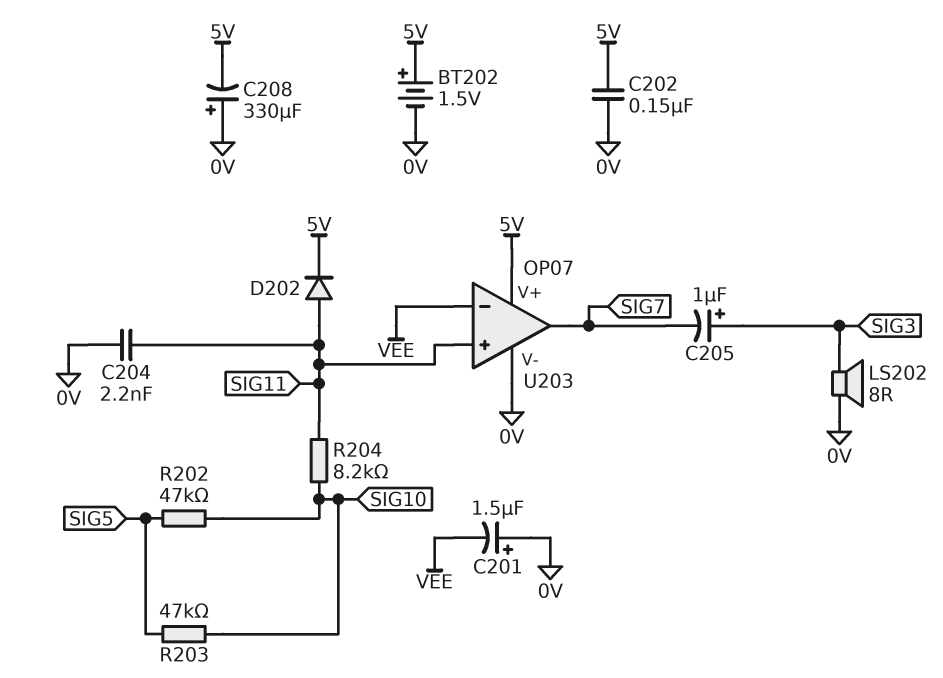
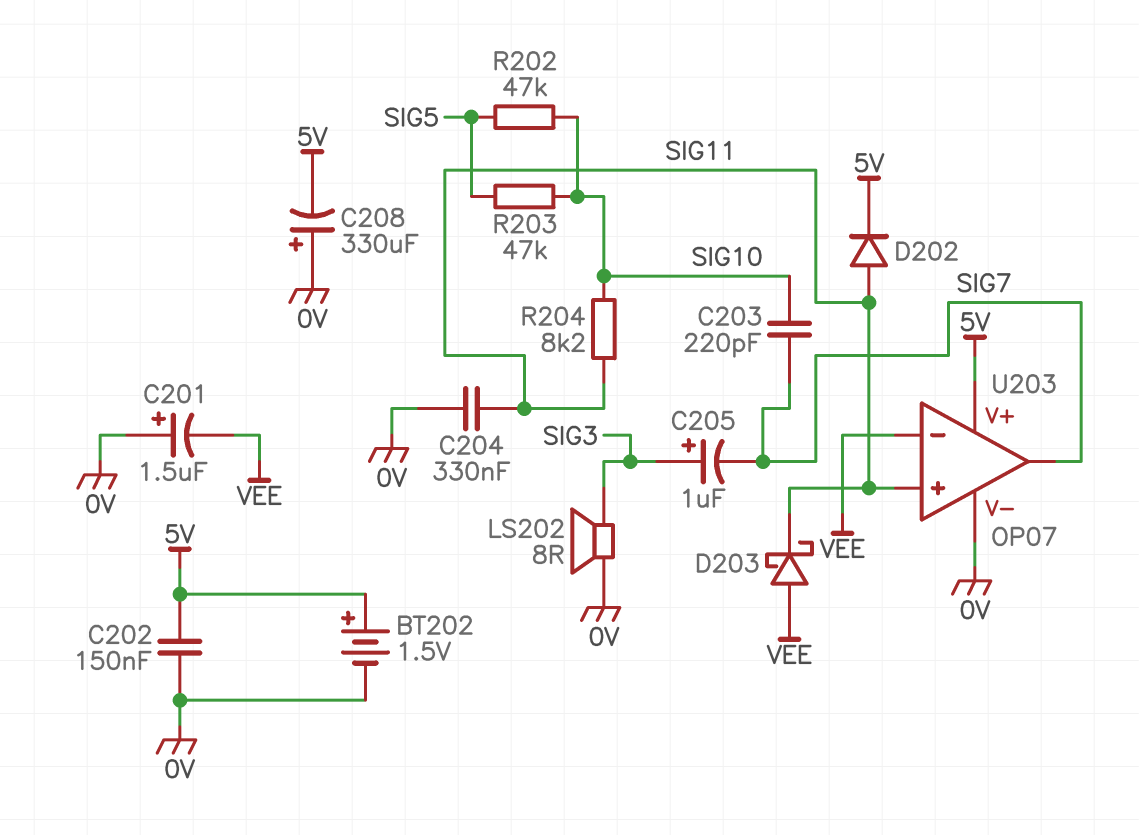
C203: none -> 220pF (SIG7, SIG10)
C204: 2.2nF (0V, SIG11) -> 330nF (0V, SIG11)
D203: none -> schottky (A VEE, K SIG11)

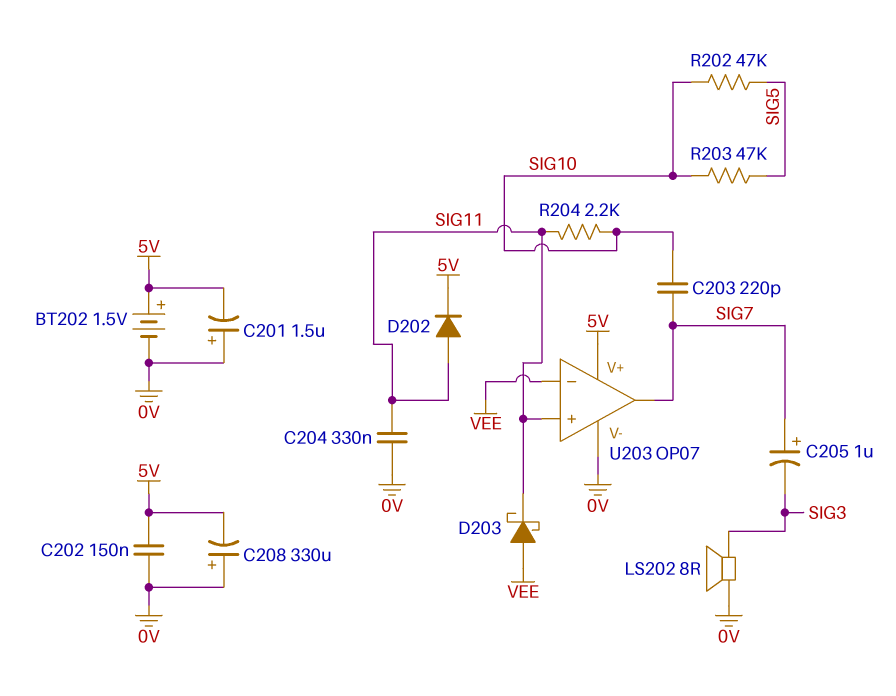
C201: 1.5uF (plus 0V, minus VEE) -> 1.5uF (plus 0V, minus 5V)
C205: 1uF (plus SIG3, minus SIG7) -> 1uF (plus SIG7, minus SIG3)
R204: 8.2k (SIG10, SIG11) -> 2.2k (SIG10, SIG11)

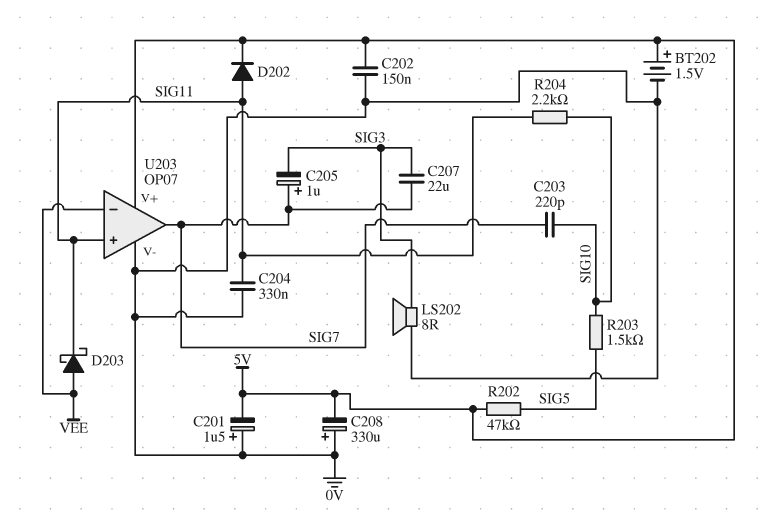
C207: none -> 22uF (SIG3, SIG7)
R202: 47k (SIG5, SIG10) -> 47k (5V, SIG5)
R203: 47k (SIG5, SIG10) -> 1.5k (SIG5, SIG10)

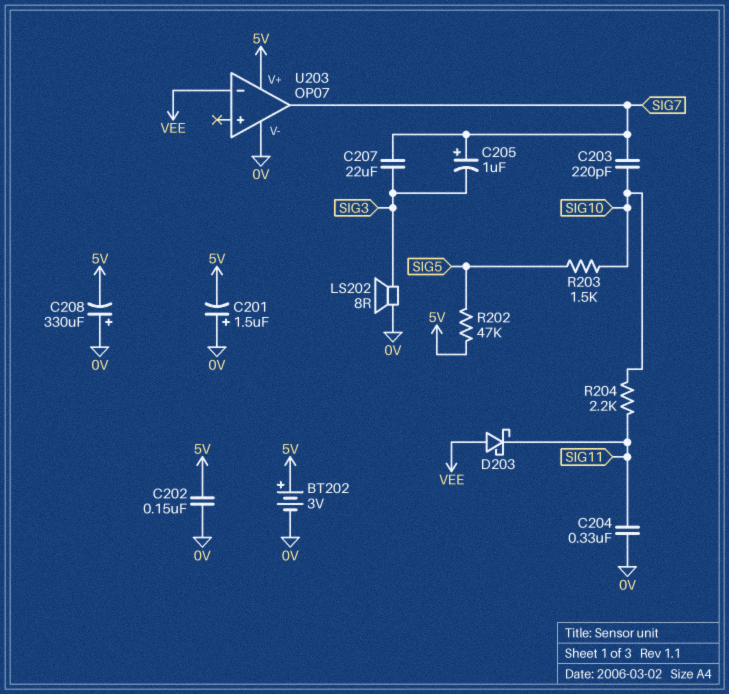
BT202: 1.5V (plus 5V, minus 0V) -> 3V (plus 5V, minus 0V)
D202: diode (A SIG11, K 5V) -> none
U203 pin in+: SIG11 -> none

